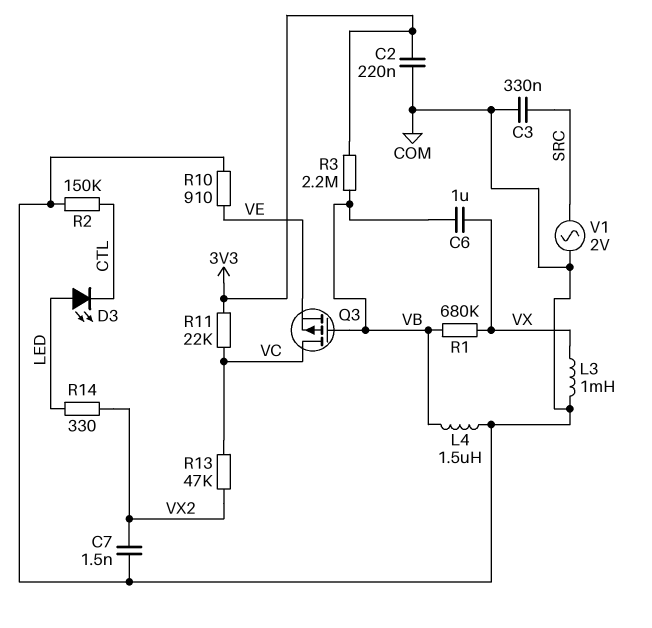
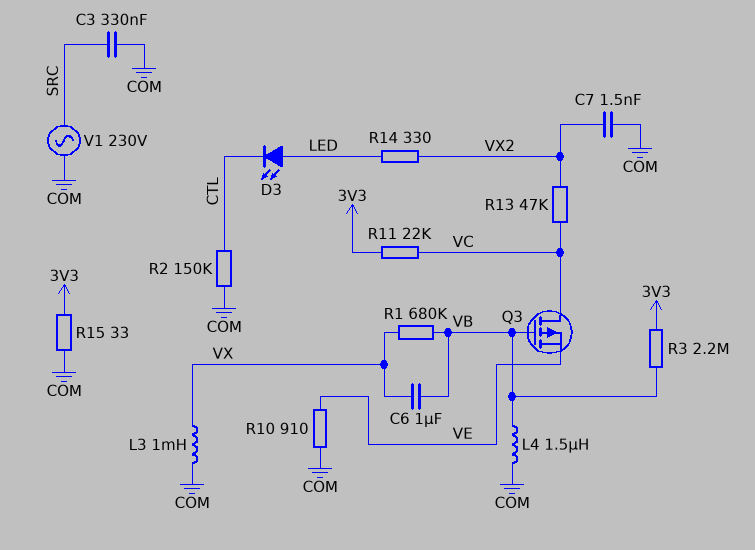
C2: 220nF (3V3, COM) -> none
R15: none -> 33 (3V3, COM)
V1: AC 2V (COM, SRC) -> AC 230V (COM, SRC)

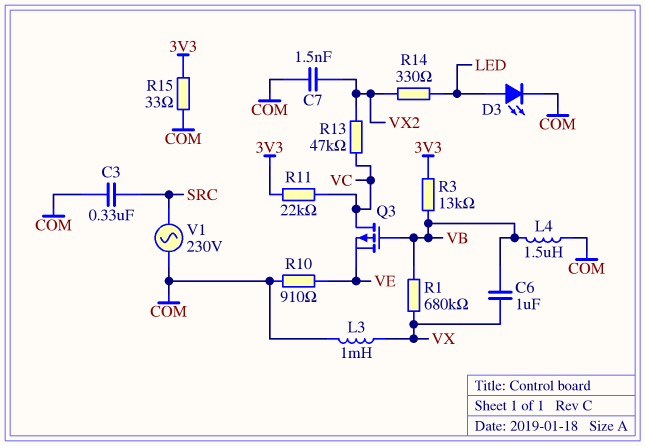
D3: LED (A LED, K CTL) -> LED (A LED, K COM)
R2: 150k (COM, CTL) -> none
R3: 2.2M (3V3, VB) -> 13k (3V3, VB)

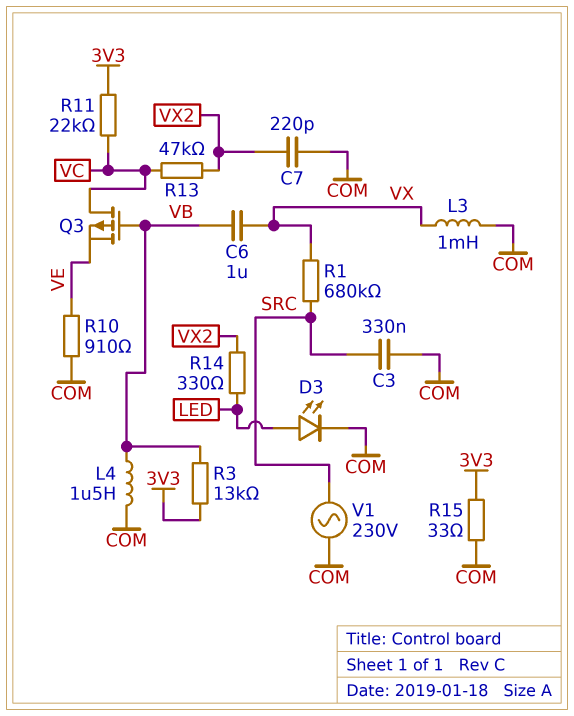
C7: 1.5nF (COM, VX2) -> 220pF (COM, VX2)
R1: 680k (VB, VX) -> 680k (SRC, VX)

